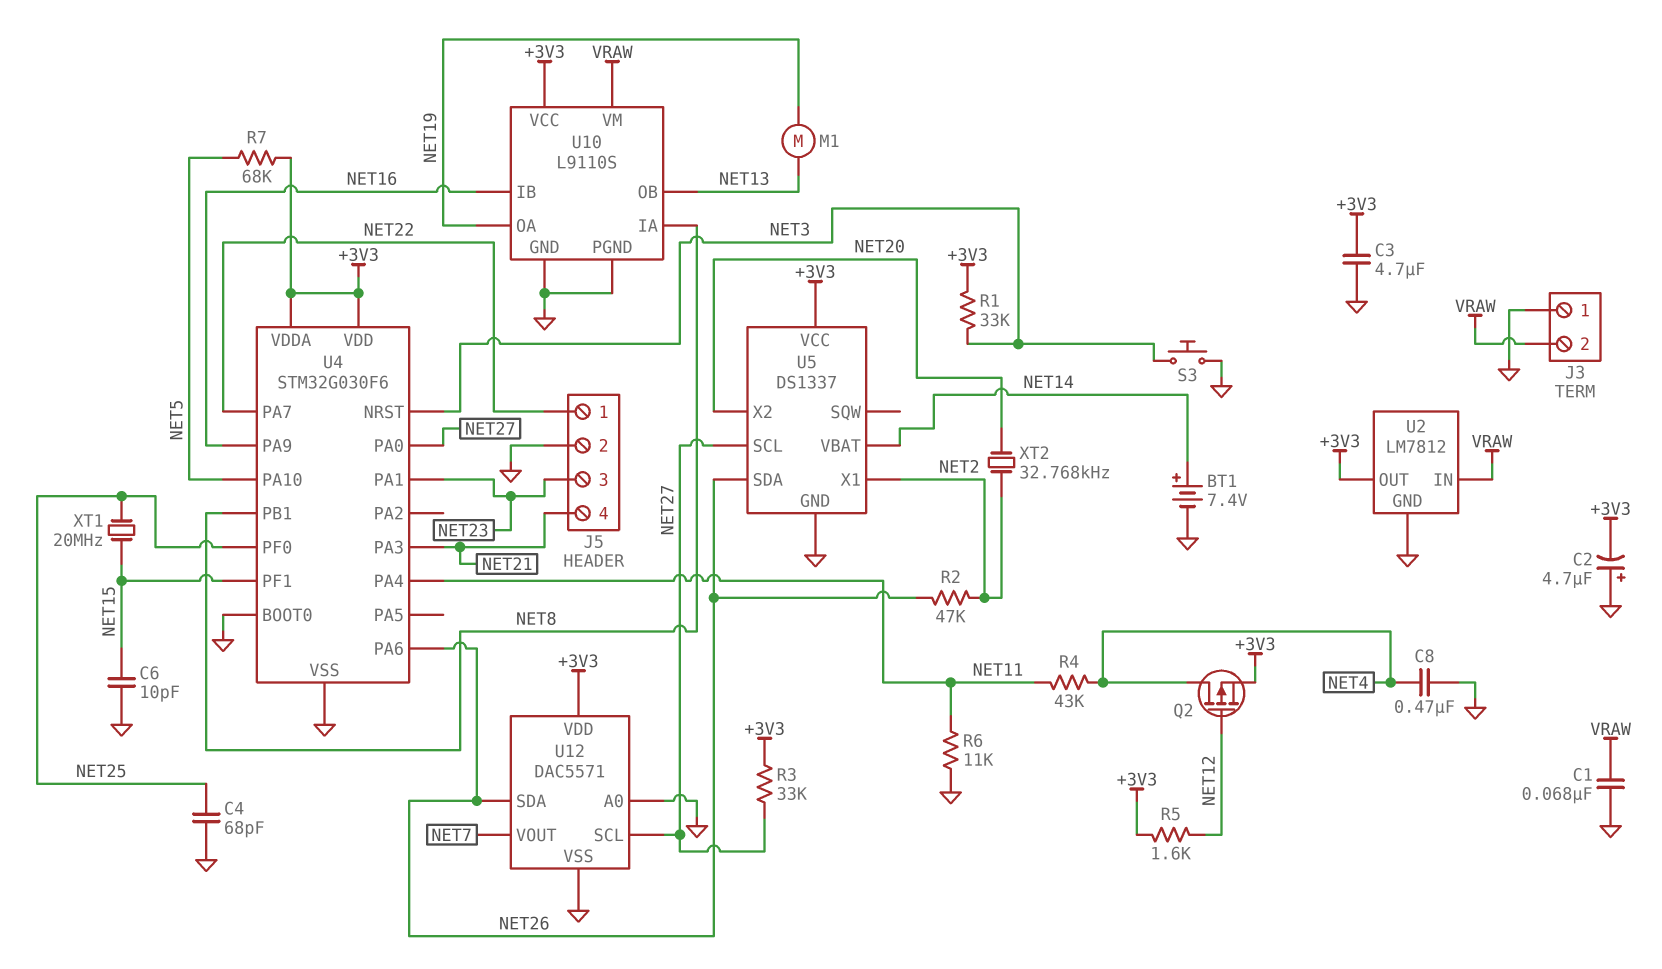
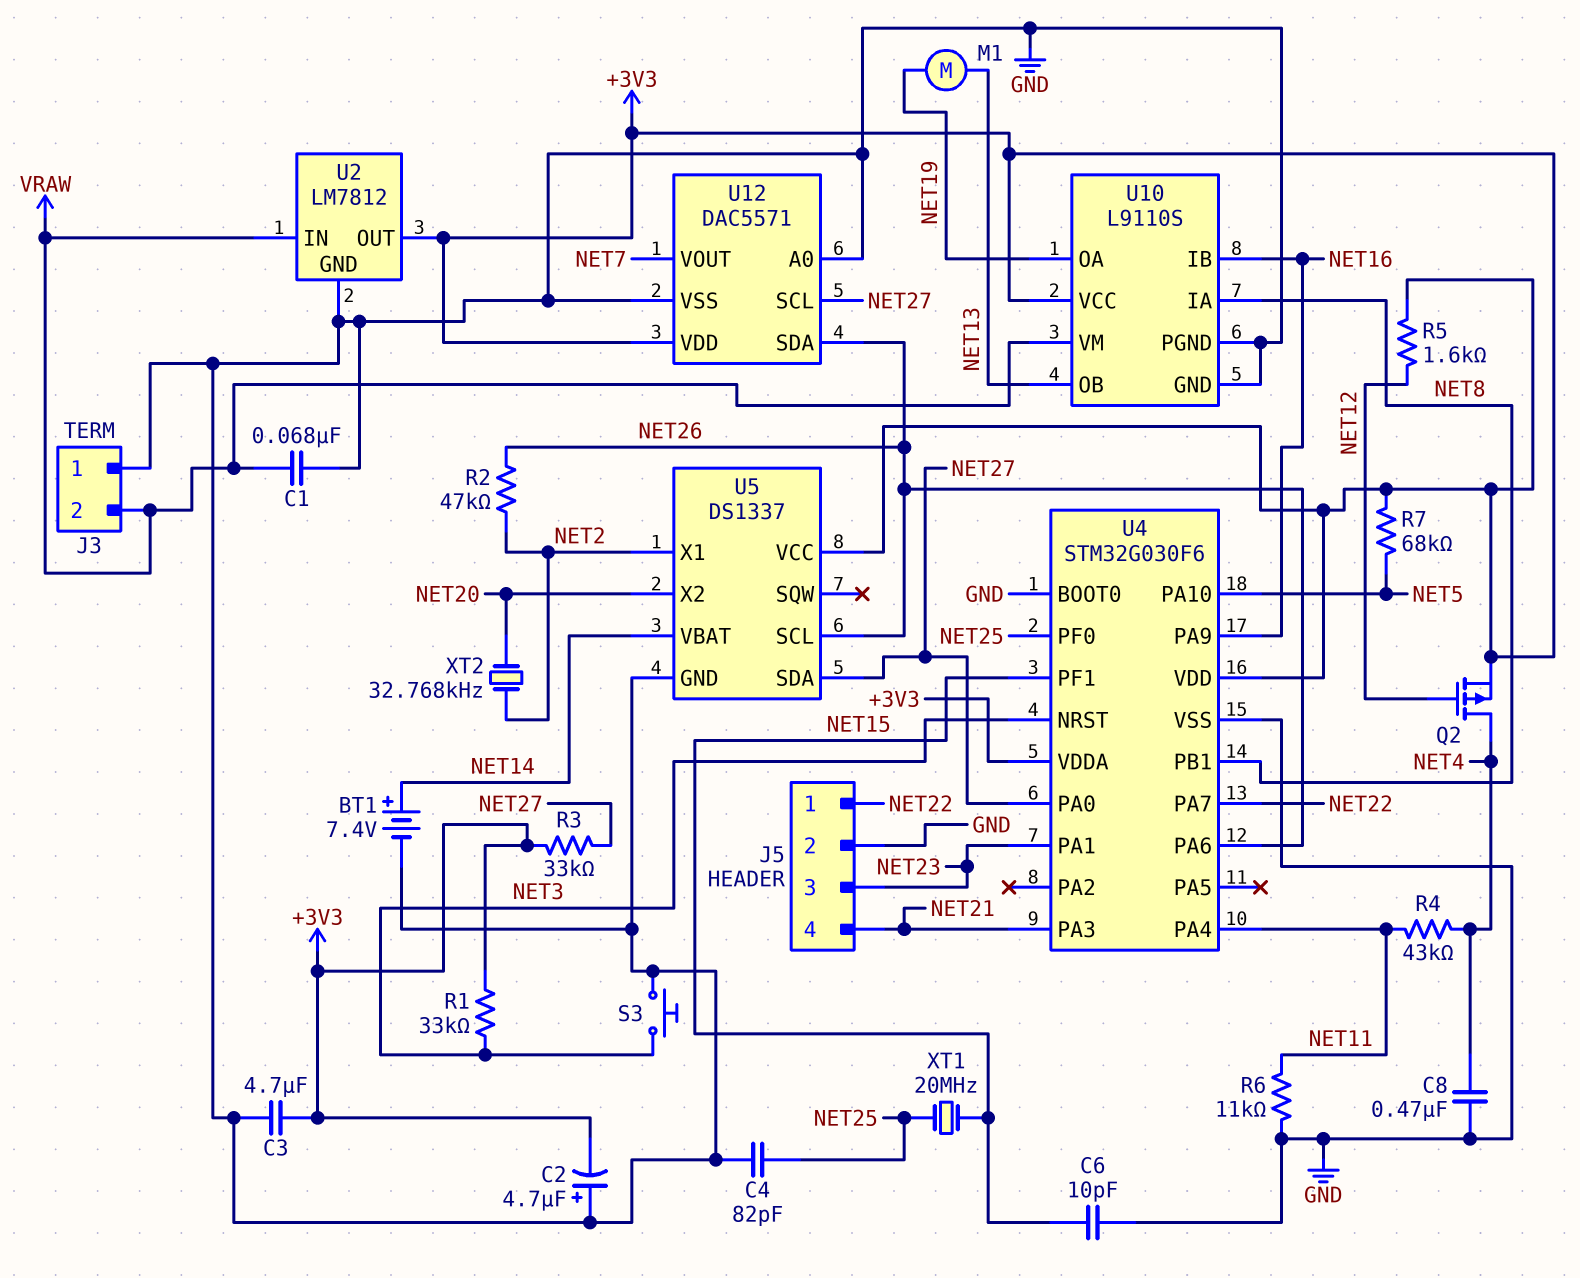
C4: 68pF (GND, NET25) -> 82pF (GND, NET25)
U5 pin SCL: NET27 -> NET26
U5 pin SDA: NET26 -> NET27

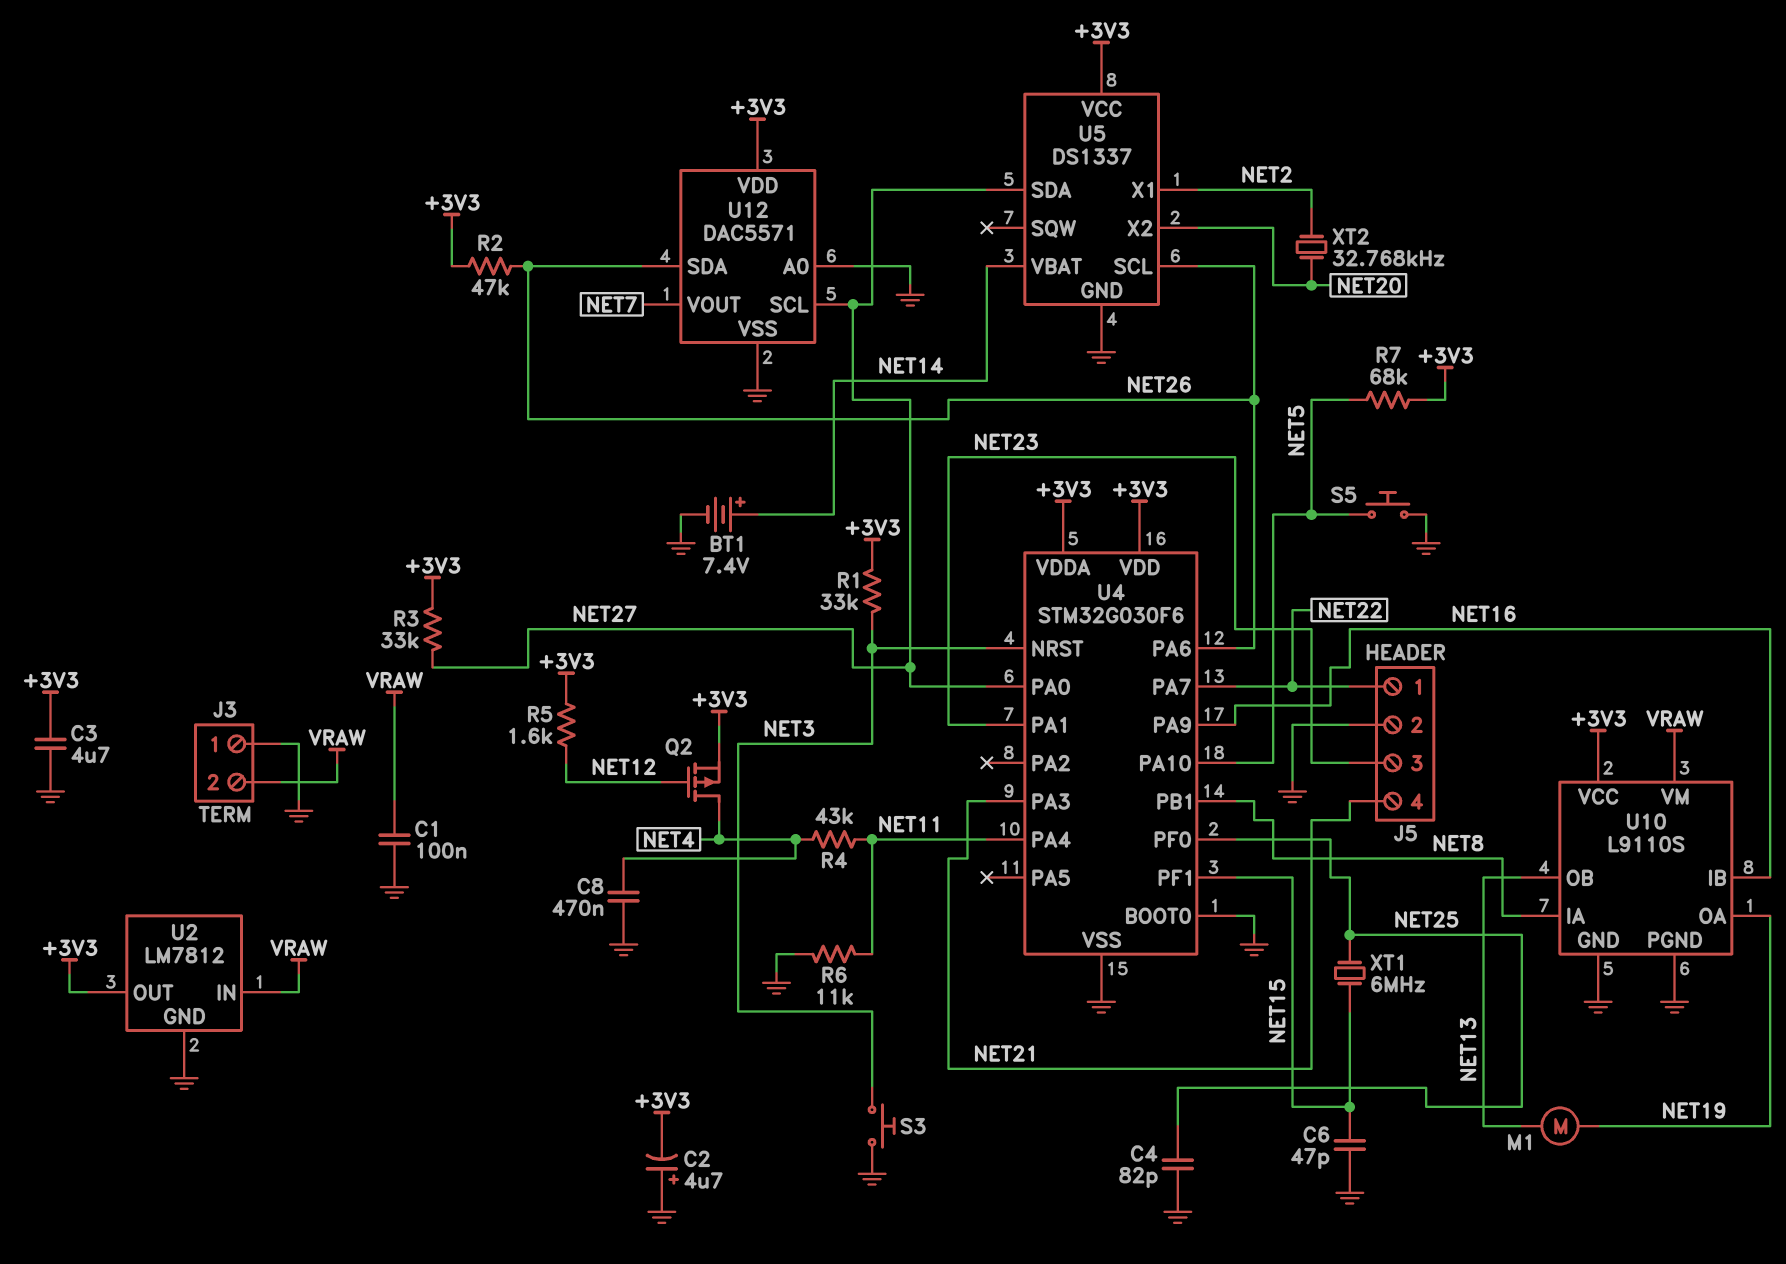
C1: 68nF (GND, VRAW) -> 100nF (GND, VRAW)
C6: 10pF (GND, NET15) -> 47pF (GND, NET15)
R2: 47k (NET2, NET26) -> 47k (+3V3, NET26)
S5: none -> button (GND, NET5)
XT1: 20MHz (NET15, NET25) -> 6MHz (NET15, NET25)

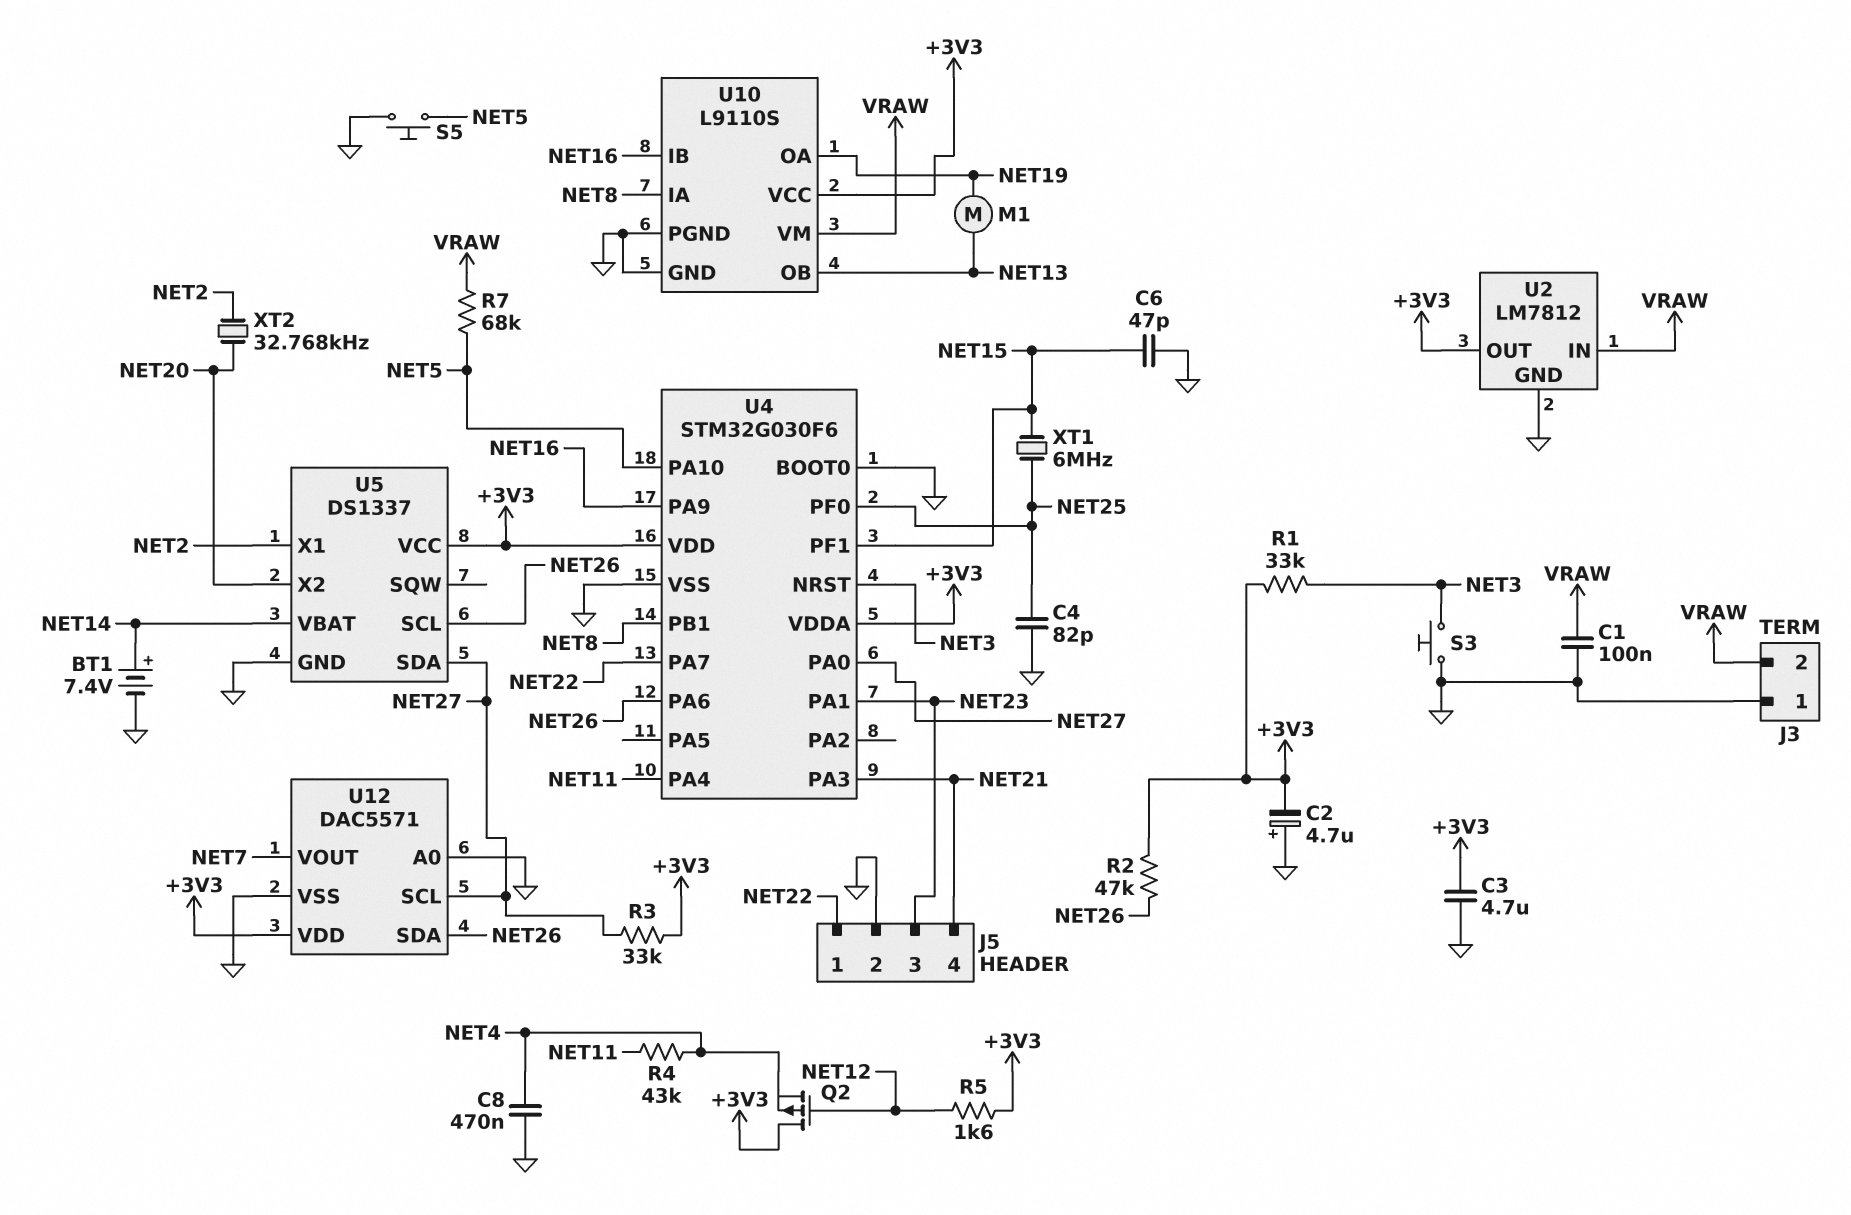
Q2: PMOS (G NET12, D NET4, S +3V3) -> PMOS (G NET12, D +3V3, S NET4)
R6: 11k (GND, NET11) -> none
R7: 68k (+3V3, NET5) -> 68k (NET5, VRAW)

